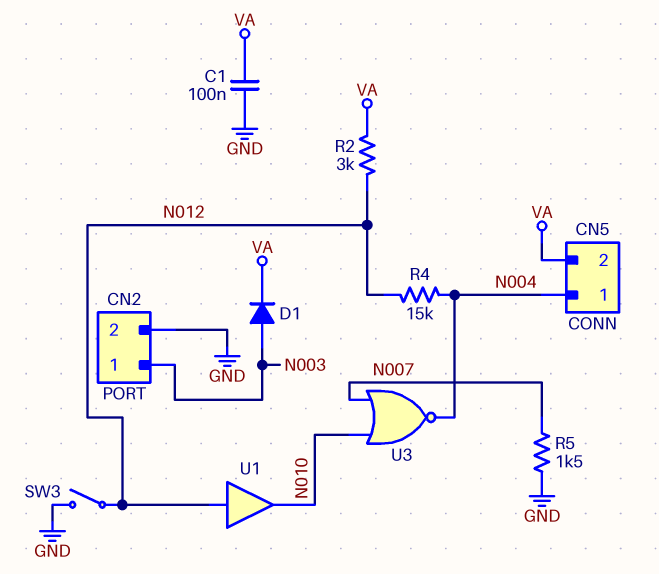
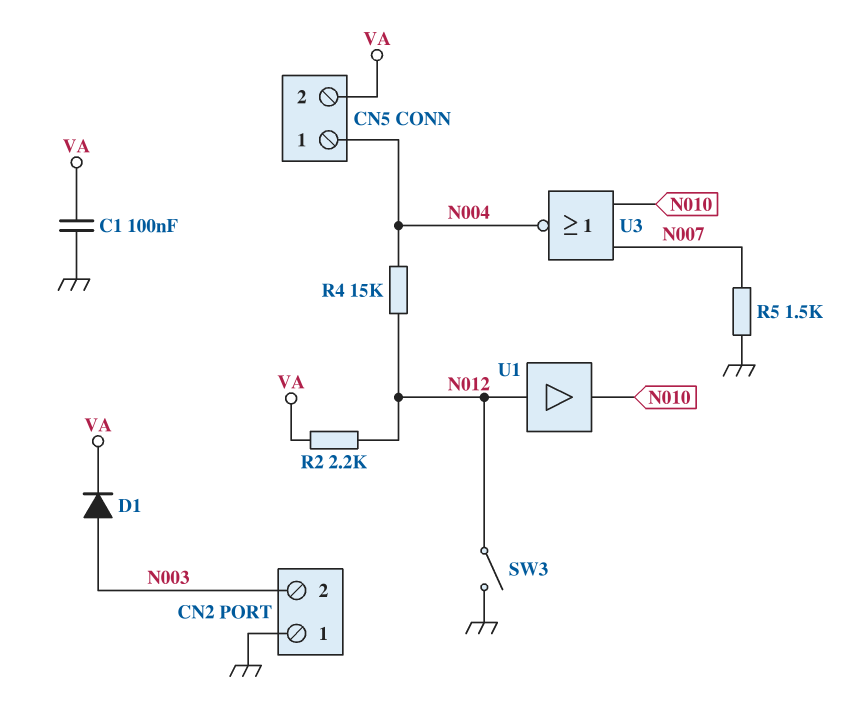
CN2 pin 1: N003 -> GND
CN2 pin 2: GND -> N003
R2: 3k (N012, VA) -> 2.2k (N012, VA)

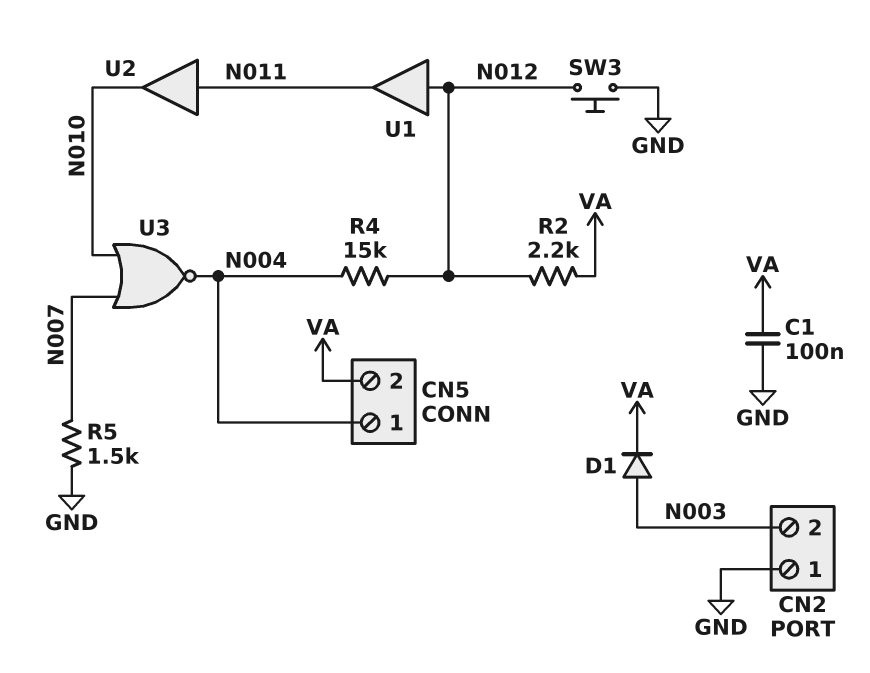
SW3: switch (GND, N012) -> button (GND, N012)
U1: buffer (in N012, out N010) -> buffer (in N012, out N011)
U2: none -> buffer (in N011, out N010)

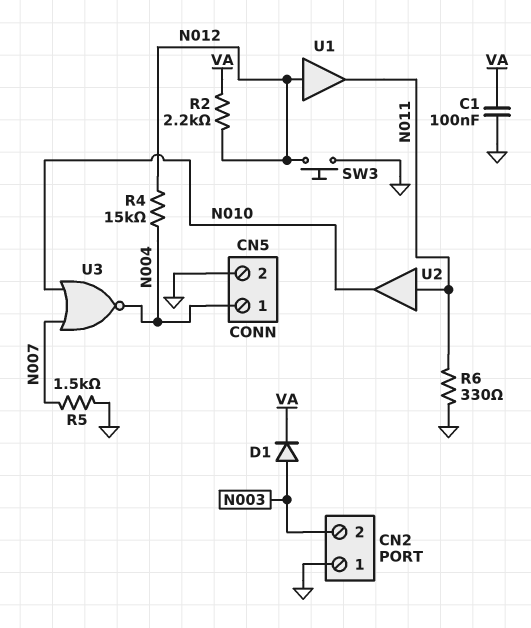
CN5 pin 2: VA -> GND
R6: none -> 330 (GND, N011)

